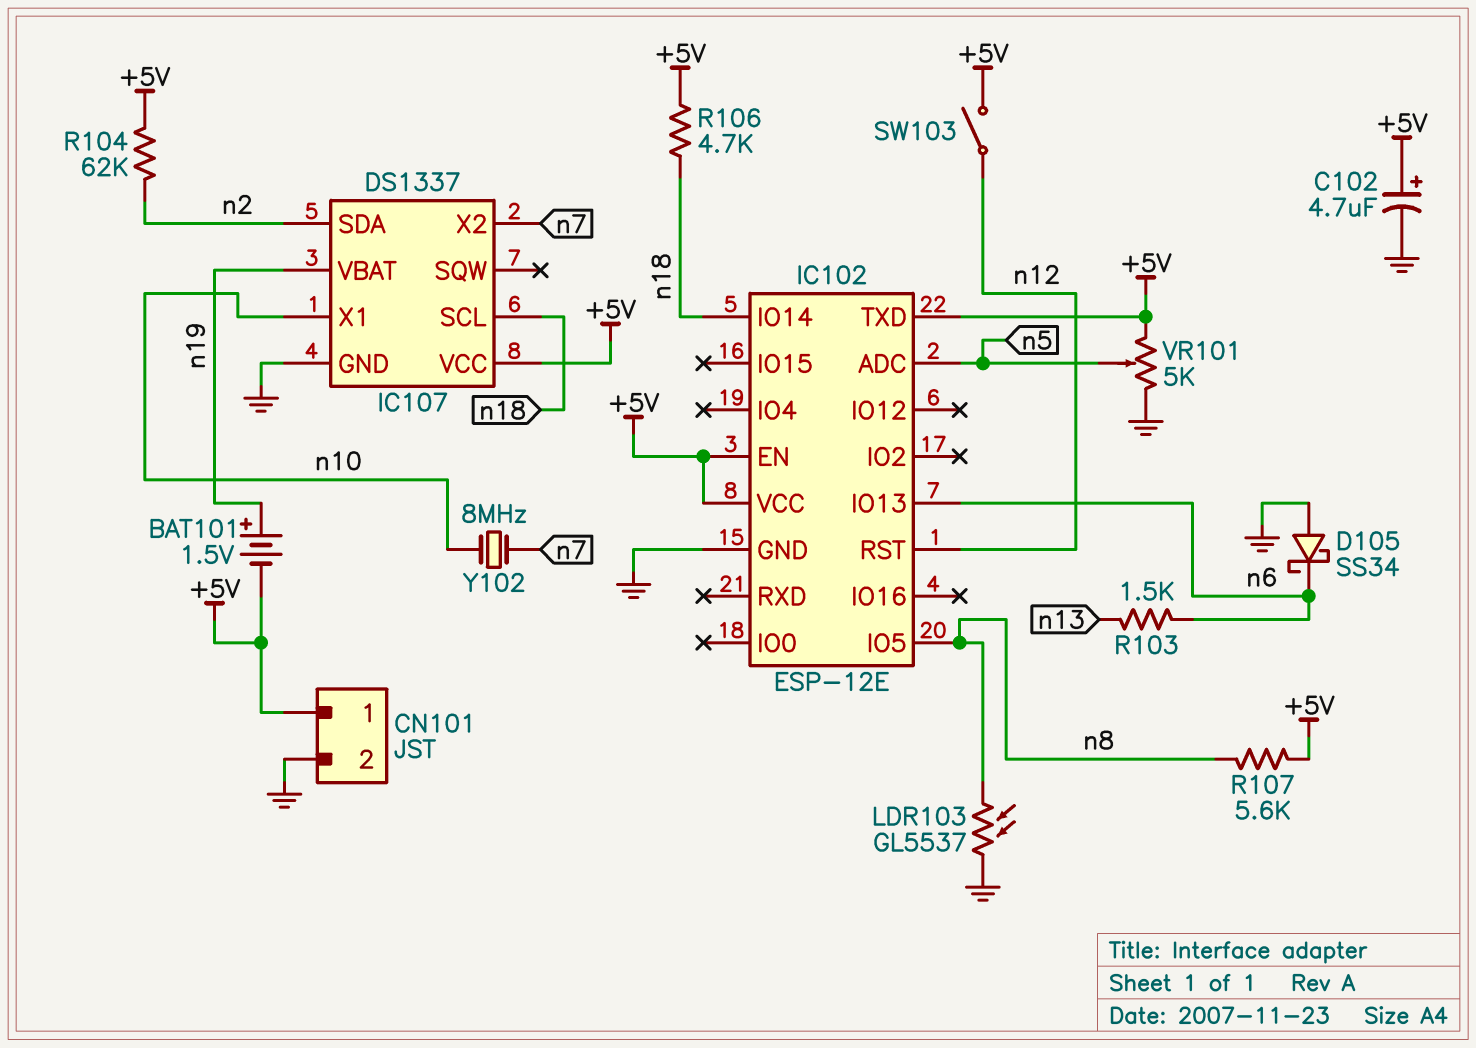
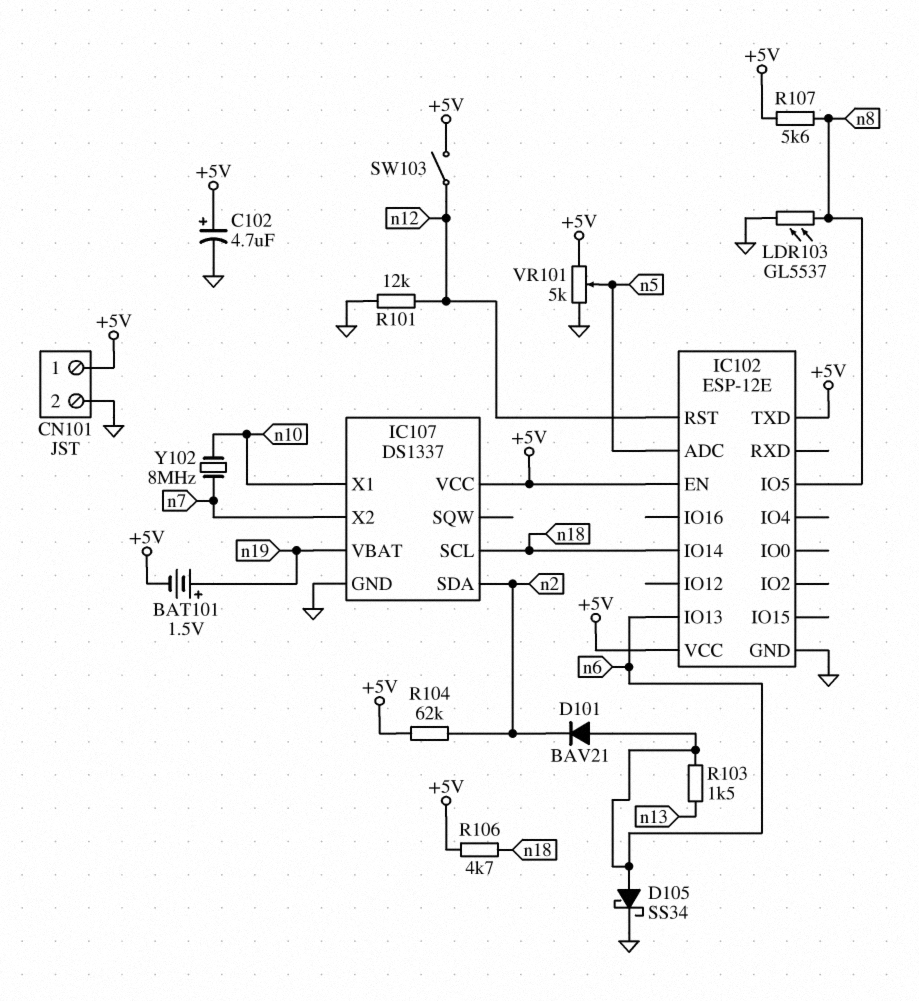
D101: none -> diode BAV21 (A n6, K n2)
D105: schottky SS34 (A GND, K n6) -> schottky SS34 (A n6, K GND)
R101: none -> 12k (GND, n12)

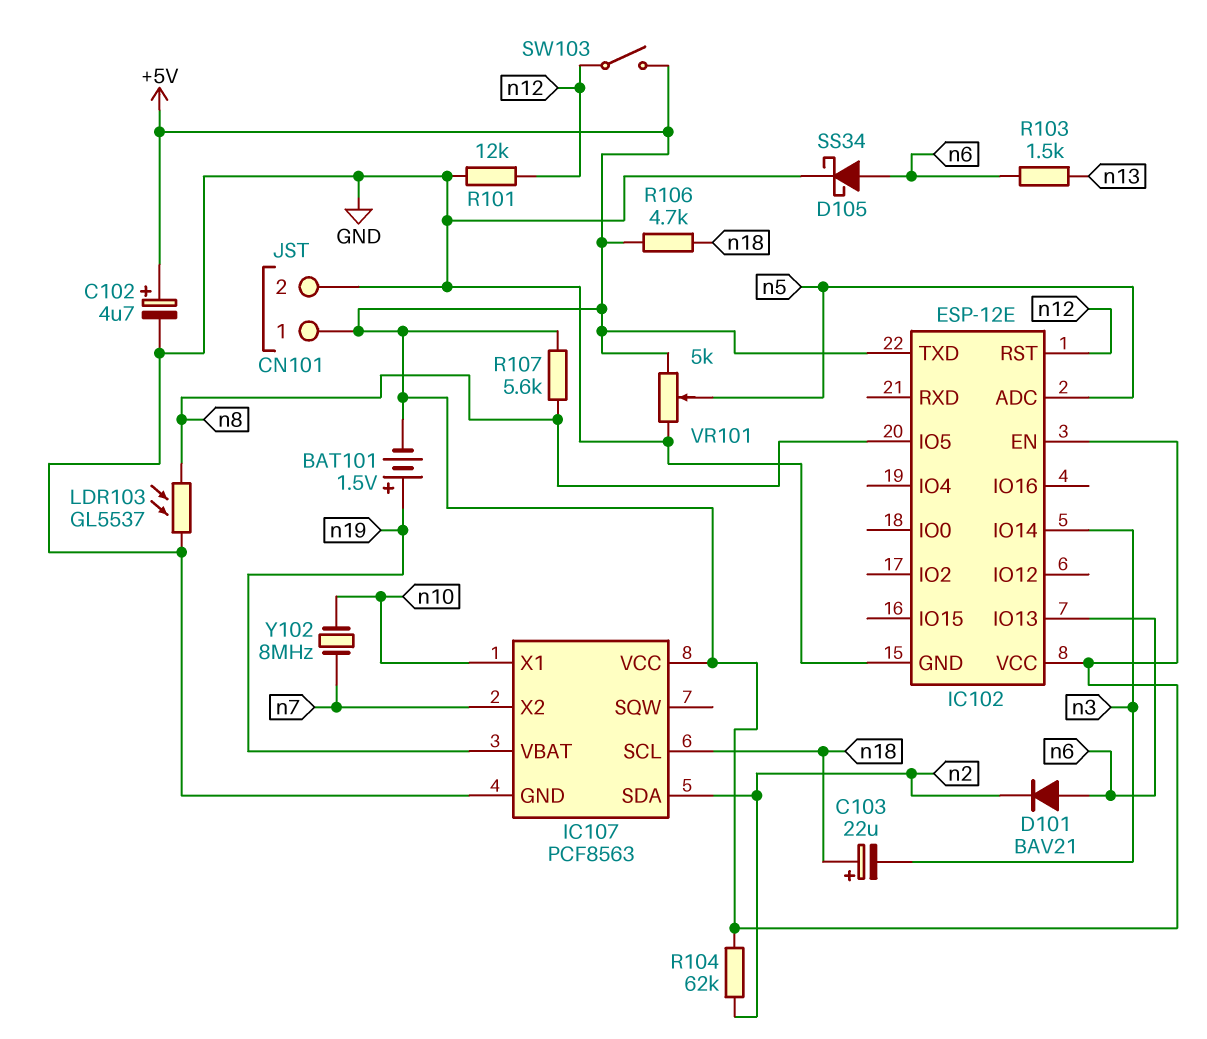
C103: none -> 22uF (plus n18, minus n3)
IC102 pin IO14: n18 -> n3
IC107: DS1337 -> PCF8563

